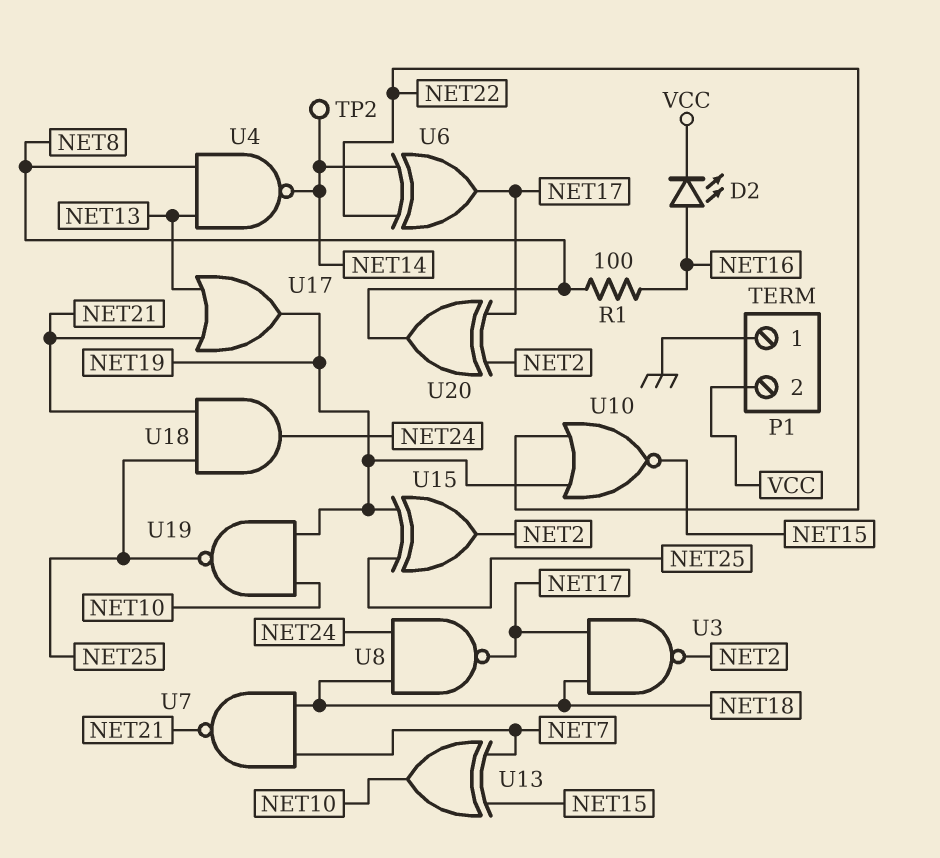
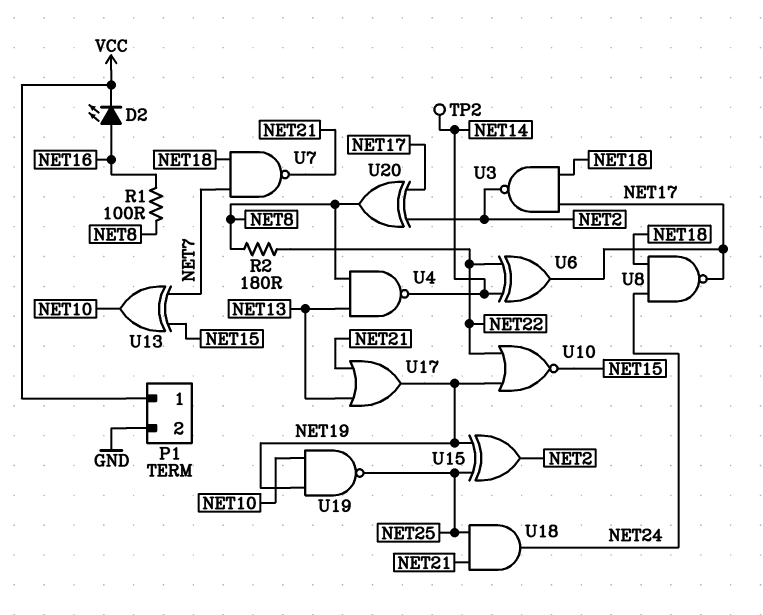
P1 pin 1: GND -> VCC
P1 pin 2: VCC -> GND
R2: none -> 180 (NET8, NET22)

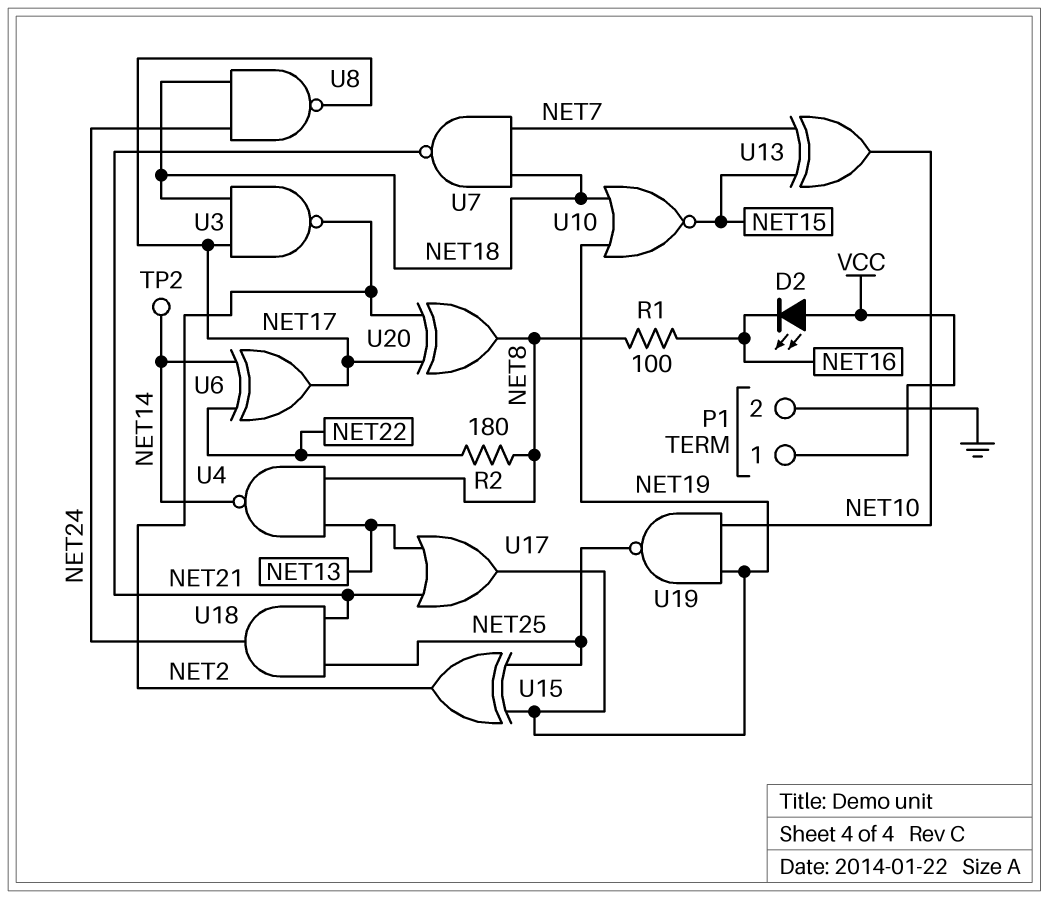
D2: LED (A NET16, K VCC) -> LED (A VCC, K NET16)
U10: NOR (in NET19, in NET22, out NET15) -> NOR (in NET18, in NET19, out NET15)

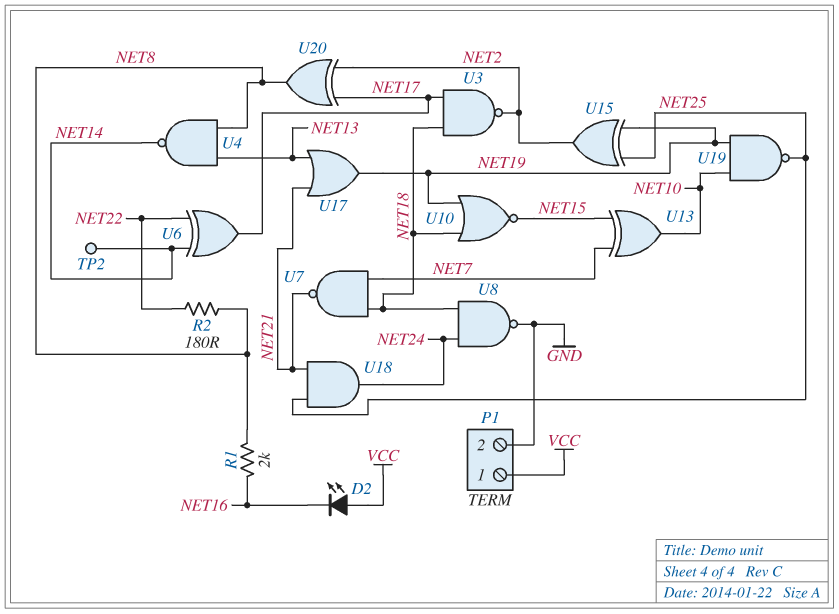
R1: 100 (NET8, NET16) -> 2k (NET8, NET16)
U8: NAND (in NET18, in NET24, out NET17) -> NAND (in NET18, in NET24, out GND)

